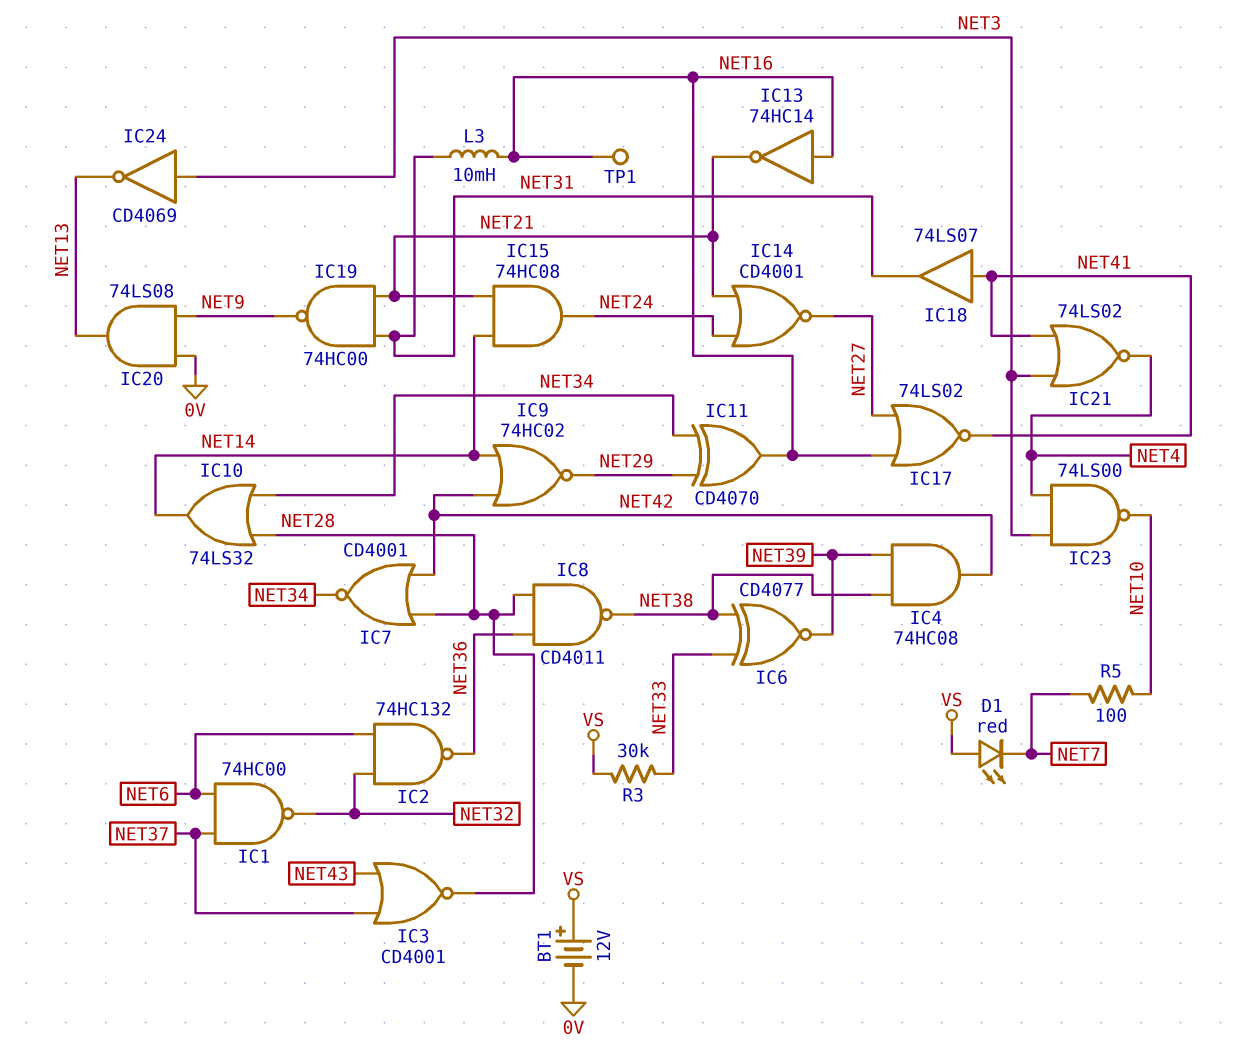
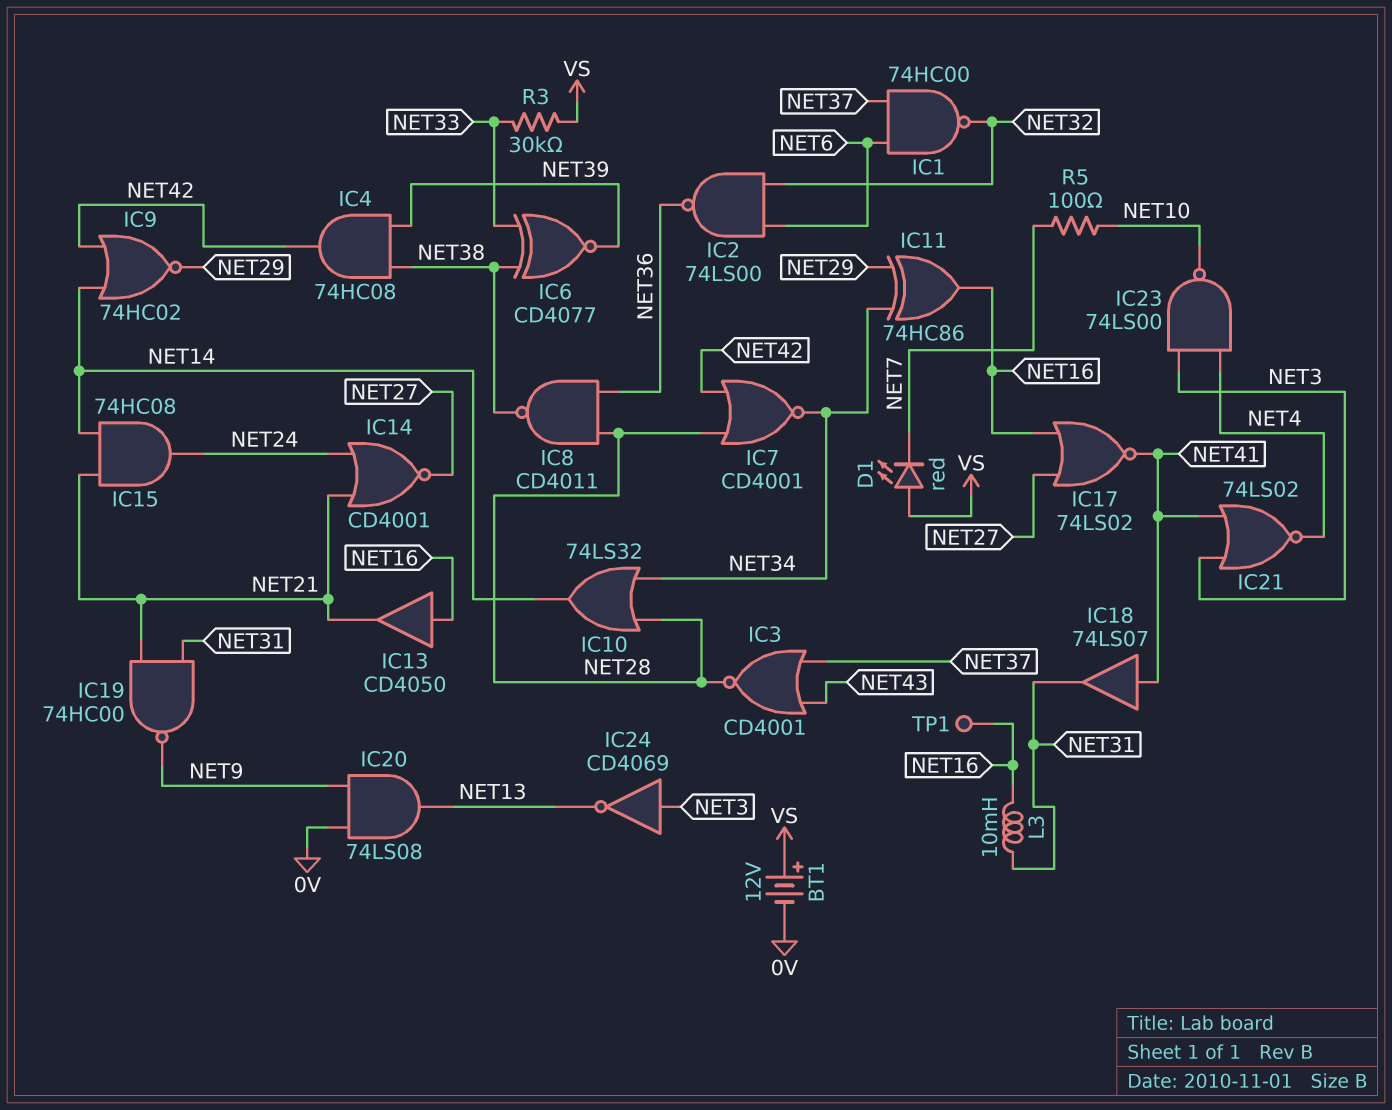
IC2: NAND 74HC132 (in NET6, in NET32, out NET36) -> NAND 74LS00 (in NET6, in NET32, out NET36)
IC11: XOR CD4070 (in NET29, in NET34, out NET16) -> XOR 74HC86 (in NET29, in NET34, out NET16)
IC13: NOT 74HC14 (in NET16, out NET21) -> buffer CD4050 (in NET16, out NET21)

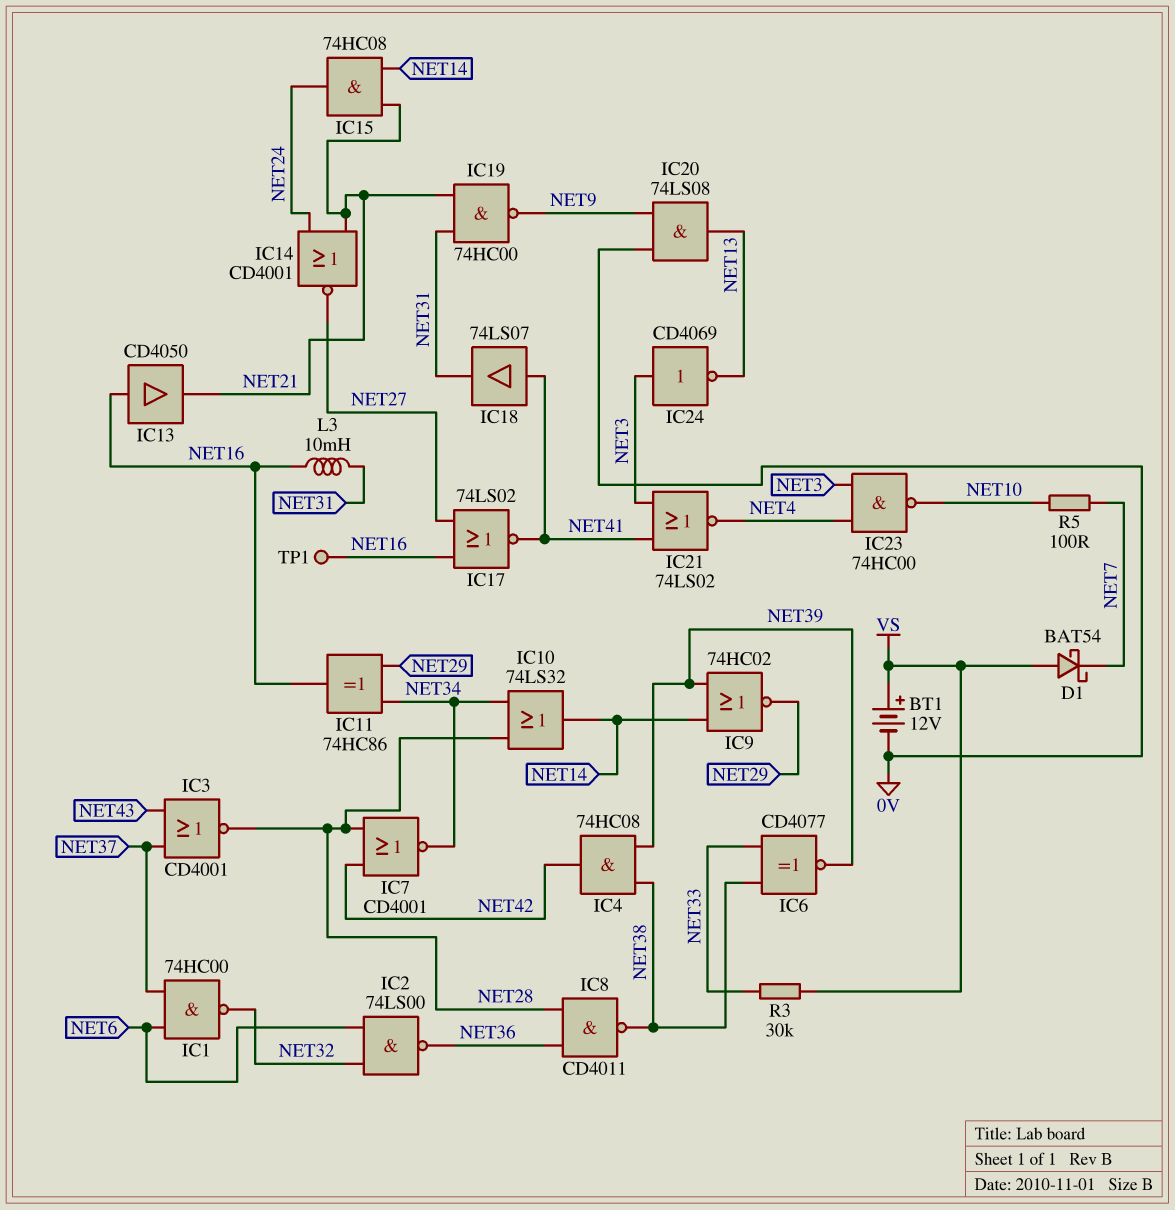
D1: LED red (A VS, K NET7) -> schottky BAT54 (A VS, K NET7)
IC9: NOR 74HC02 (in NET14, in NET42, out NET29) -> NOR 74HC02 (in NET14, in NET39, out NET29)
IC23: NAND 74LS00 (in NET3, in NET4, out NET10) -> NAND 74HC00 (in NET3, in NET4, out NET10)

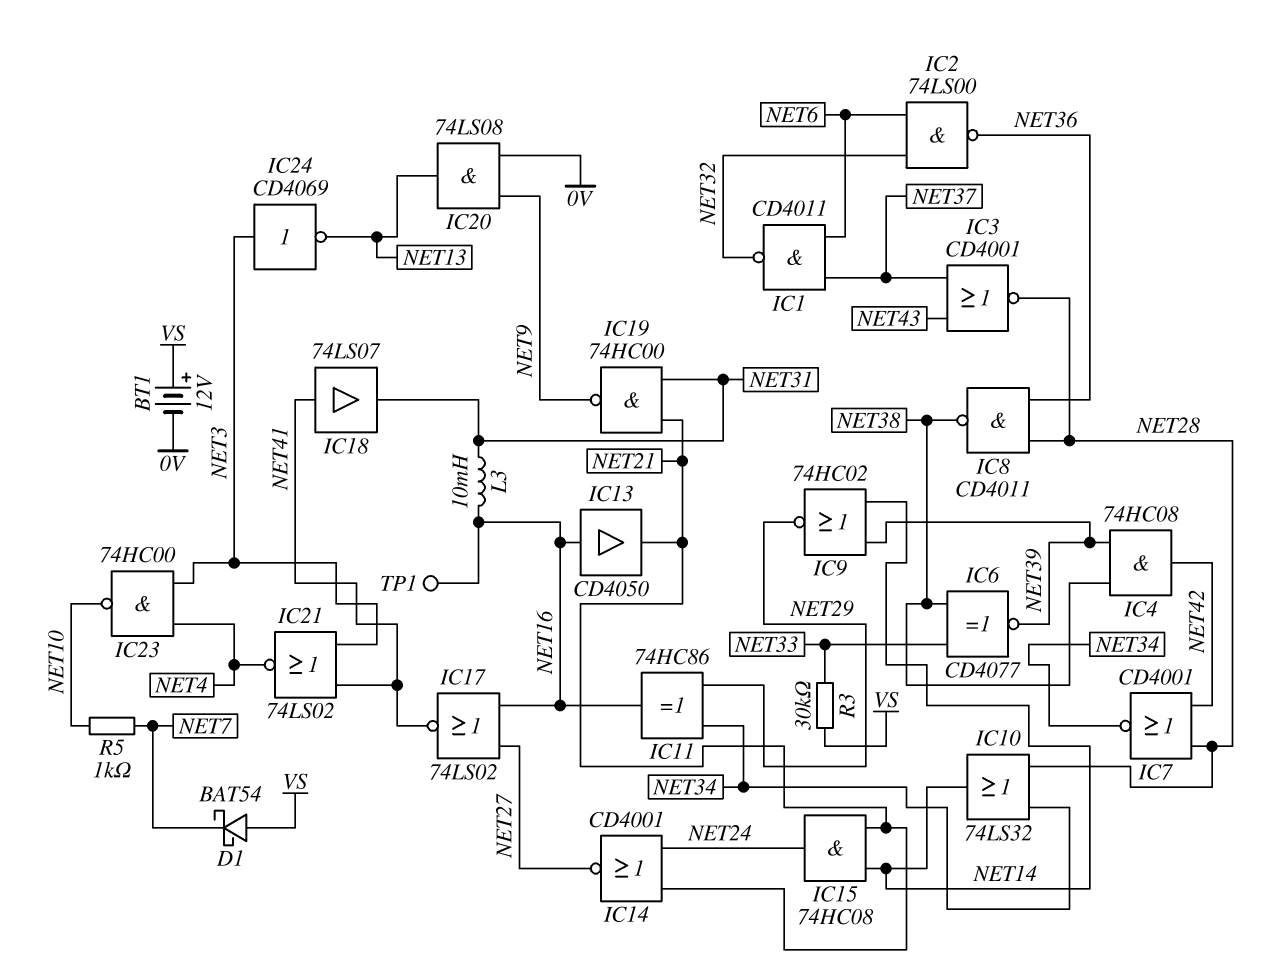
IC1: NAND 74HC00 (in NET6, in NET37, out NET32) -> NAND CD4011 (in NET6, in NET37, out NET32)
R5: 100 (NET7, NET10) -> 1k (NET7, NET10)

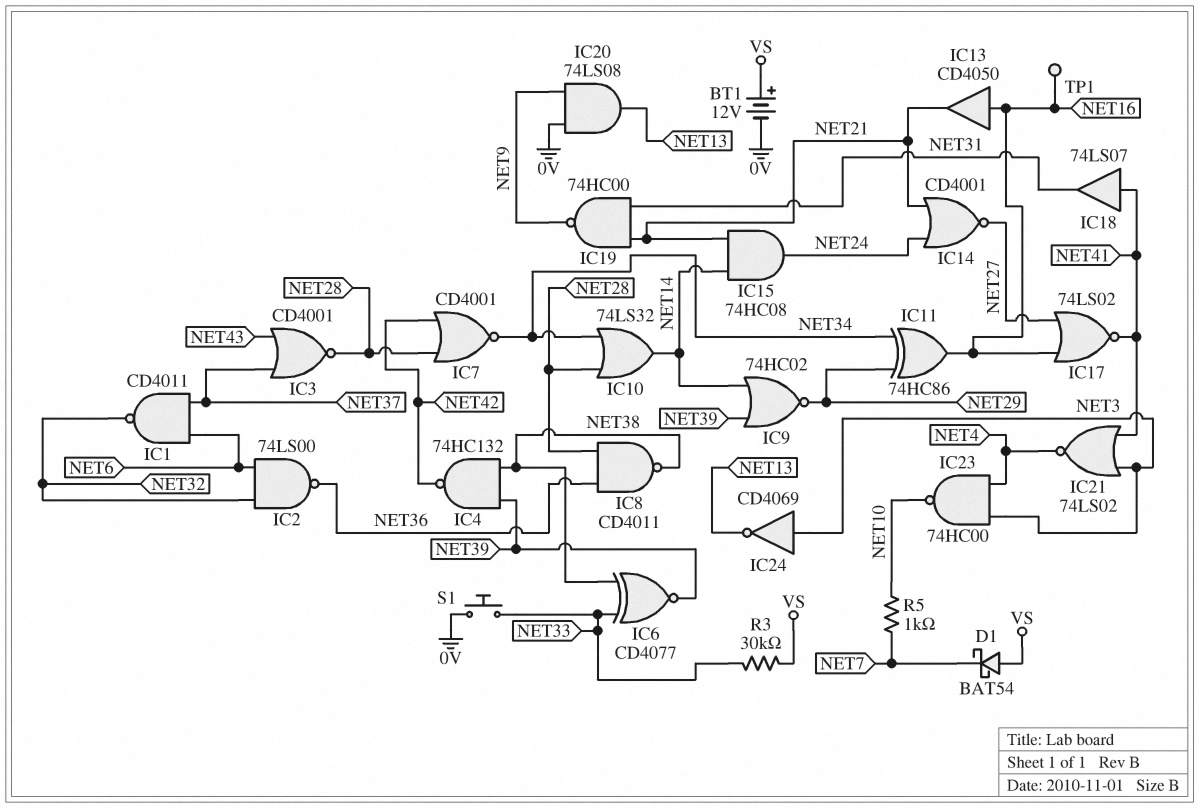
IC4: AND 74HC08 (in NET38, in NET39, out NET42) -> NAND 74HC132 (in NET38, in NET39, out NET42)
L3: 10mH (NET16, NET31) -> none
S1: none -> button (0V, NET33)

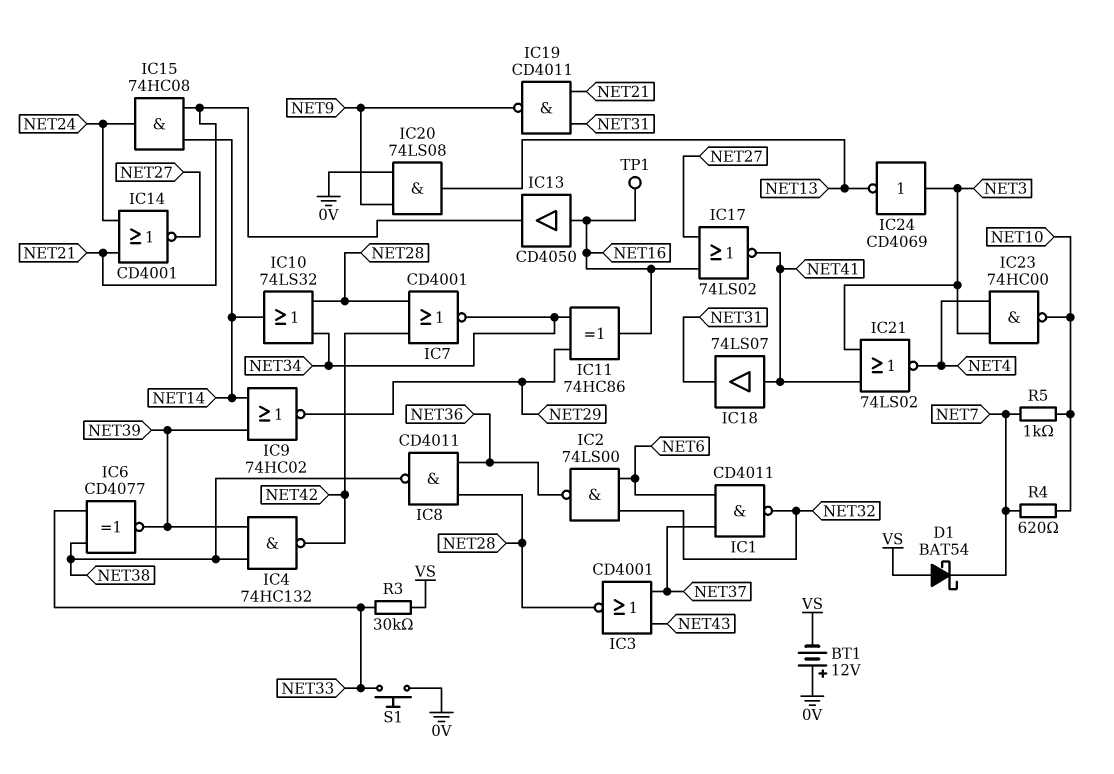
BT1: 12V (plus VS, minus 0V) -> 12V (plus 0V, minus VS)
IC19: NAND 74HC00 (in NET21, in NET31, out NET9) -> NAND CD4011 (in NET21, in NET31, out NET9)
R4: none -> 620 (NET7, NET10)

